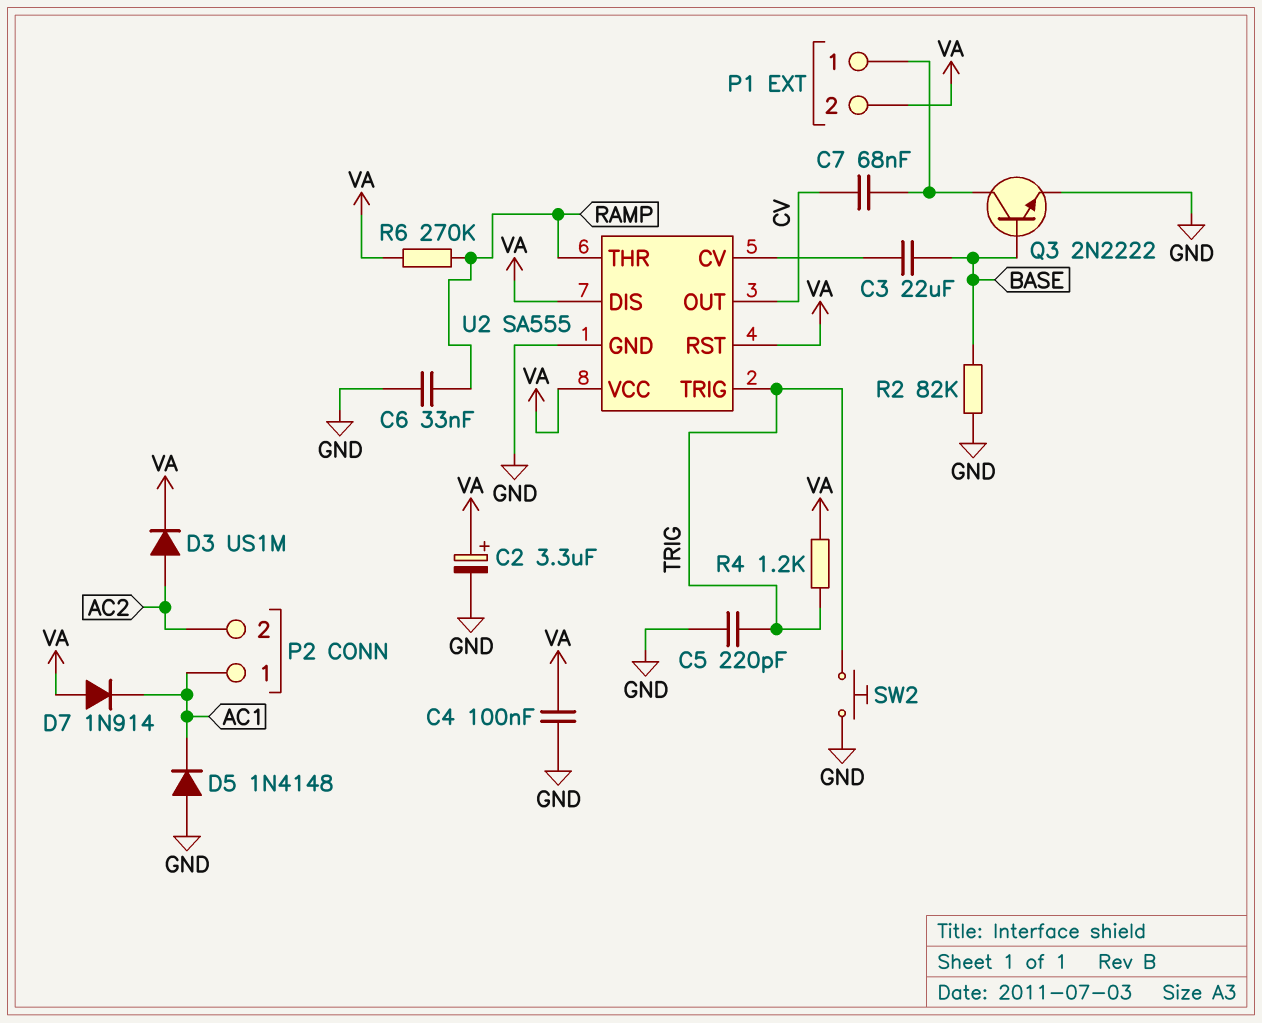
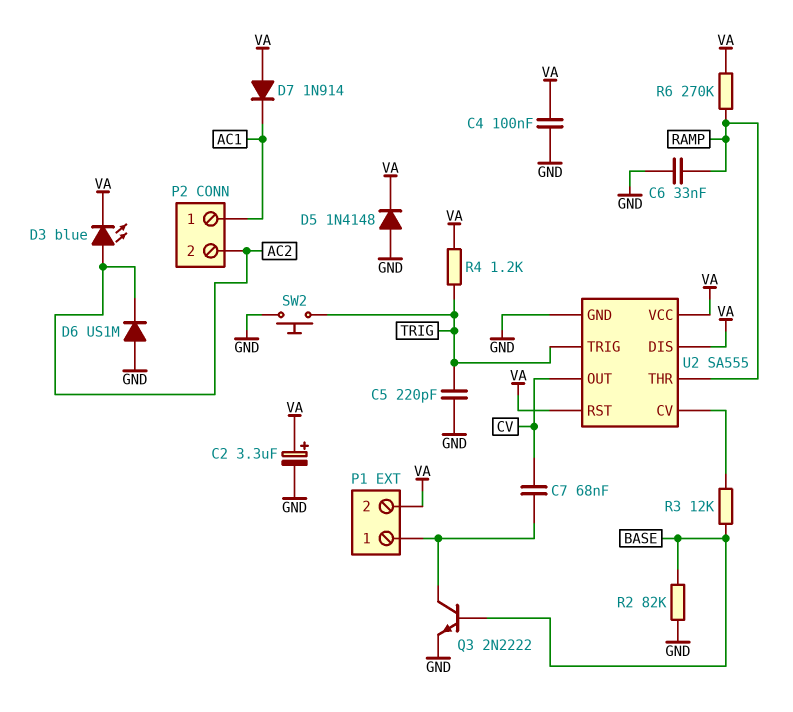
C3: 22uF (BASE, U2/CV) -> none
D3: diode US1M (A AC2, K VA) -> LED blue (A AC2, K VA)
D5: diode 1N4148 (A GND, K AC1) -> diode 1N4148 (A GND, K VA)
D6: none -> diode US1M (A GND, K AC2)
R3: none -> 12k (BASE, U2/CV)

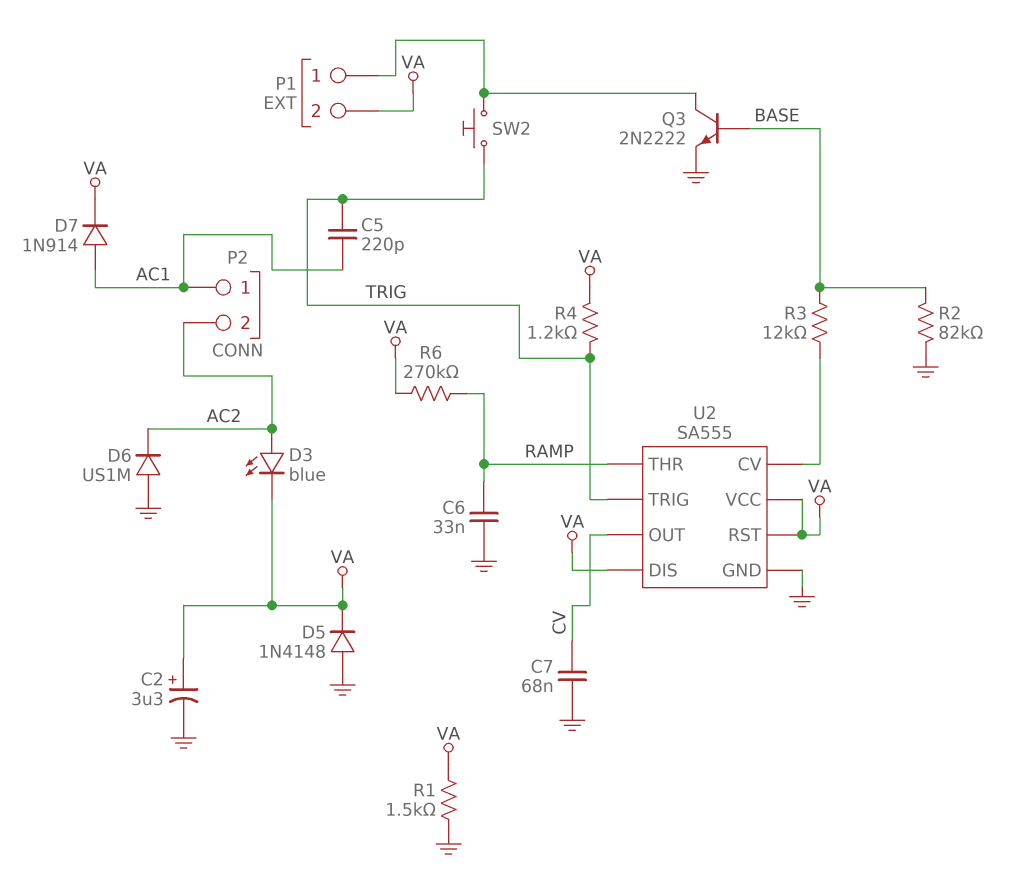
C4: 100nF (GND, VA) -> none
C5: 220pF (GND, TRIG) -> 220pF (AC1, TRIG)
C7: 68nF (CV, P1/1) -> 68nF (CV, GND)
D7: diode 1N914 (A VA, K AC1) -> diode 1N914 (A AC1, K VA)
R1: none -> 1.5k (GND, VA)
SW2: button (GND, TRIG) -> button (P1/1, TRIG)

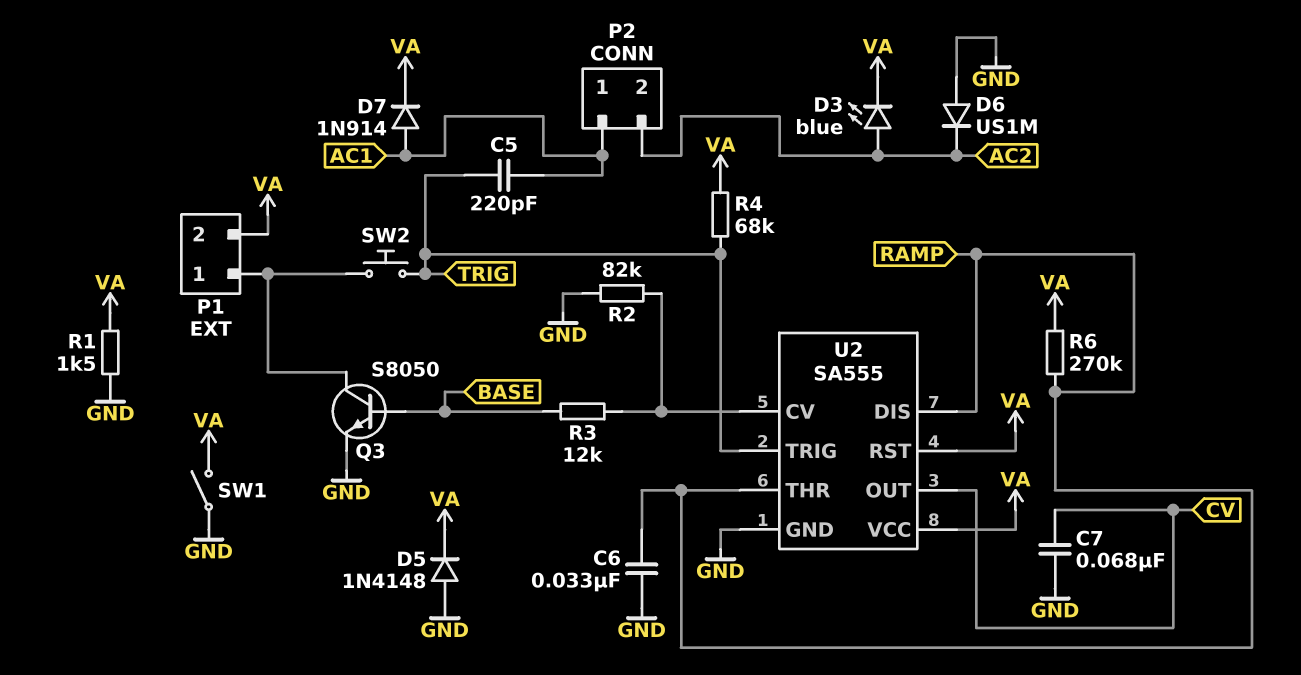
C2: 3.3uF (plus VA, minus GND) -> none
Q3: NPN 2N2222 (B BASE, C P1/1, E GND) -> NPN S8050 (B BASE, C P1/1, E GND)
R2: 82k (BASE, GND) -> 82k (GND, U2/CV)
R4: 1.2k (TRIG, VA) -> 68k (TRIG, VA)
SW1: none -> switch (GND, VA)
U2 pin DIS: VA -> RAMP

